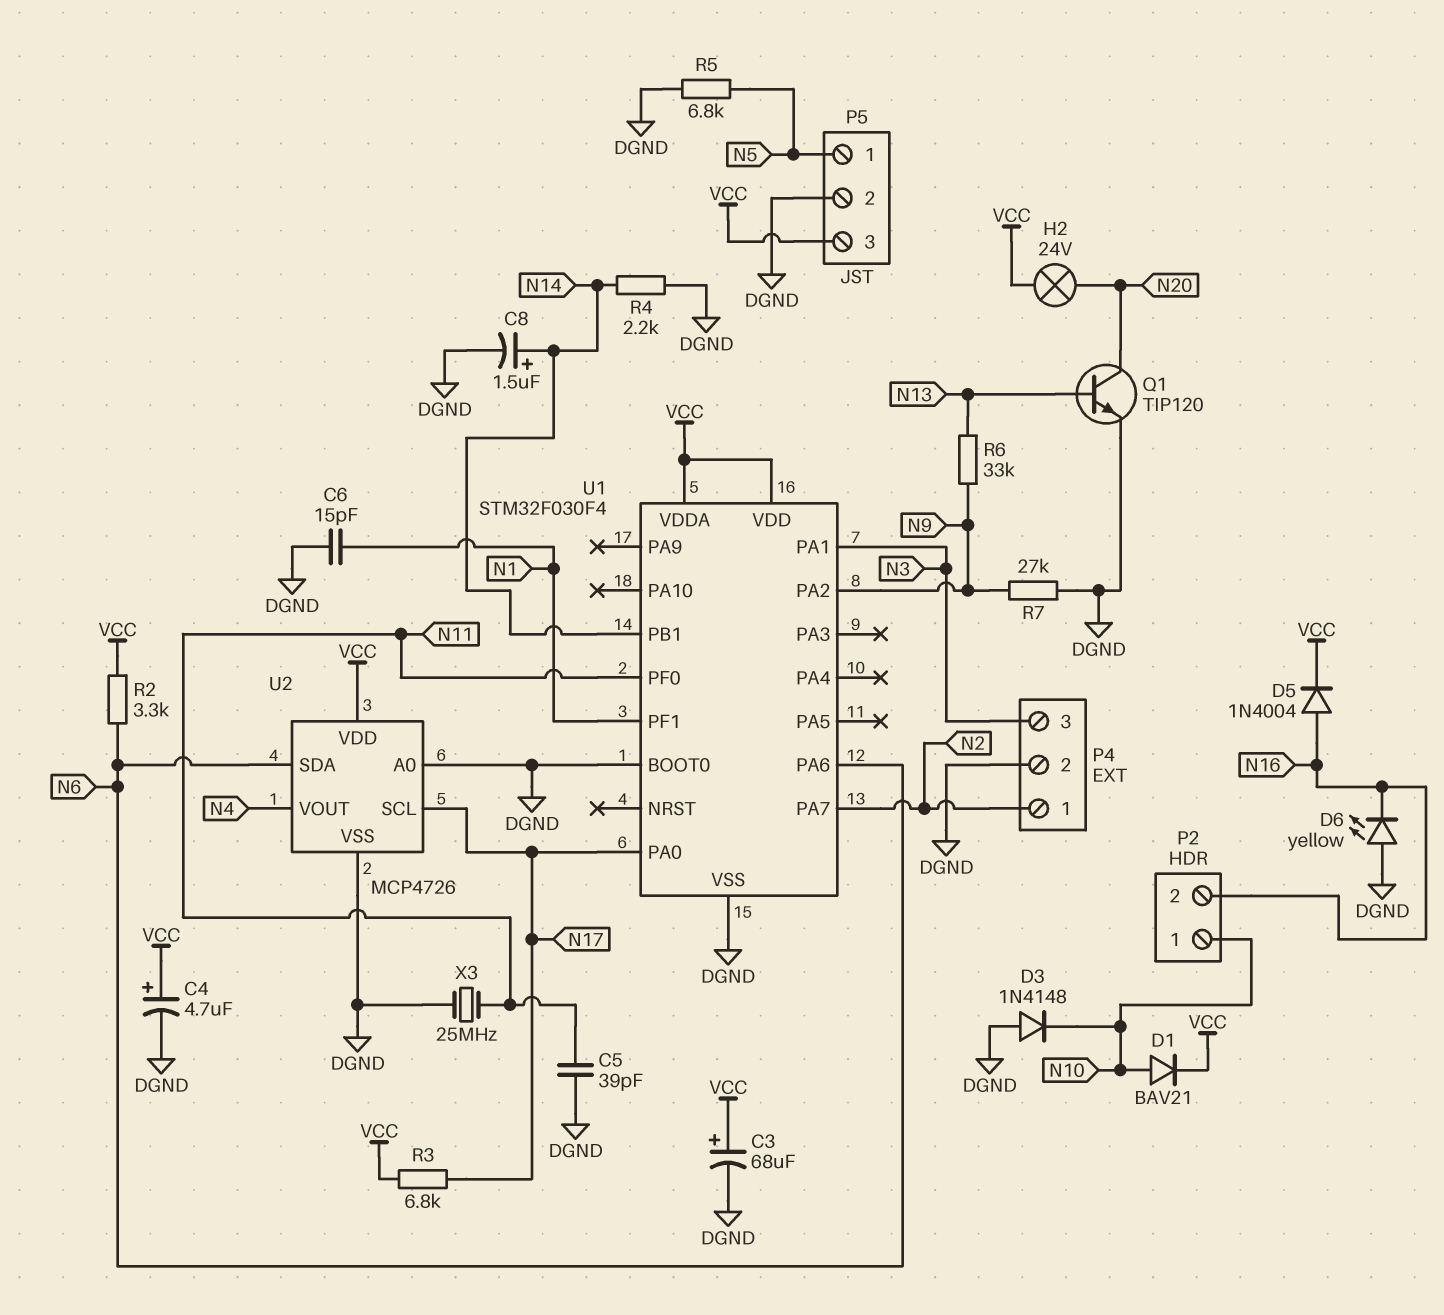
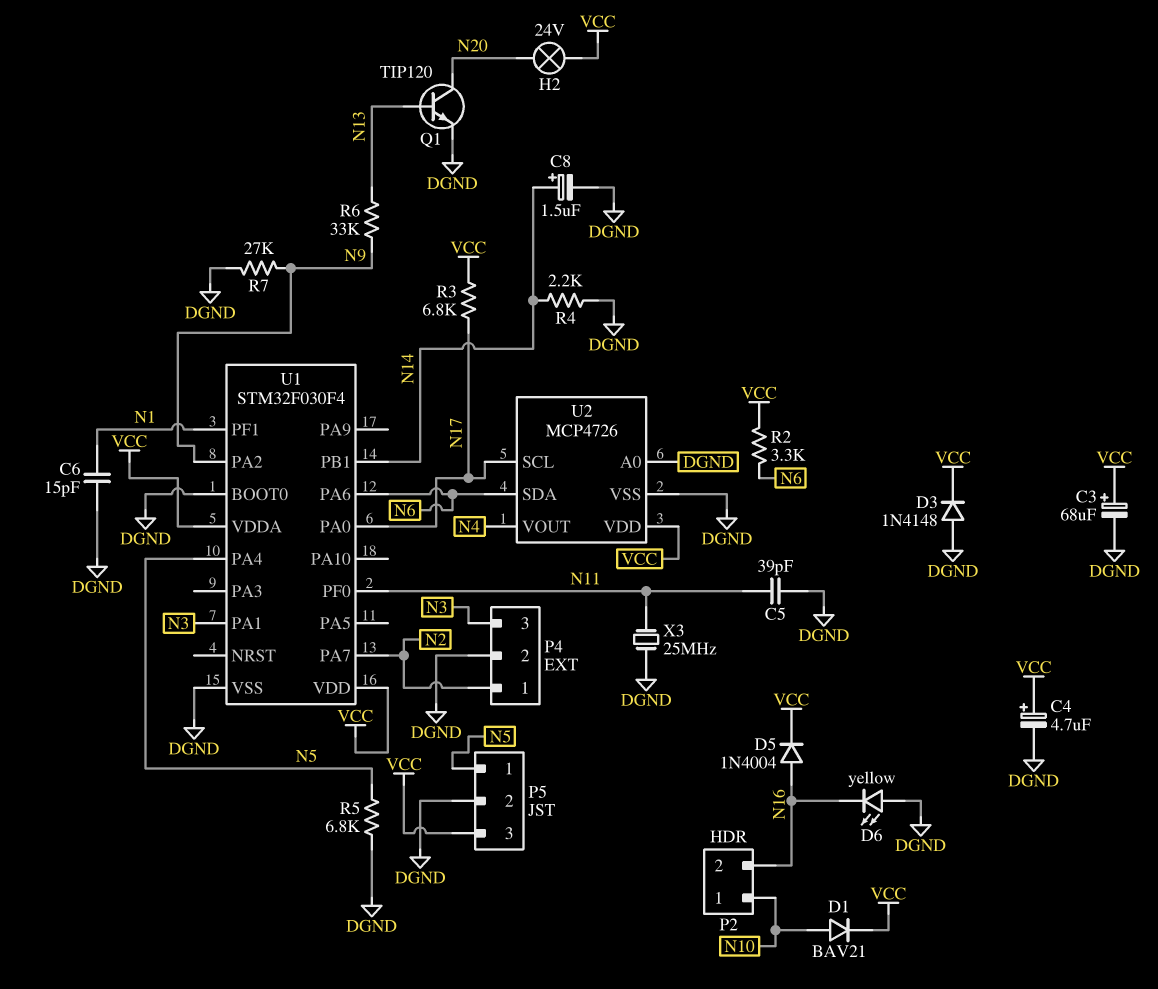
D3: diode 1N4148 (A DGND, K N10) -> diode 1N4148 (A DGND, K VCC)
U1 pin PA4: none -> N5

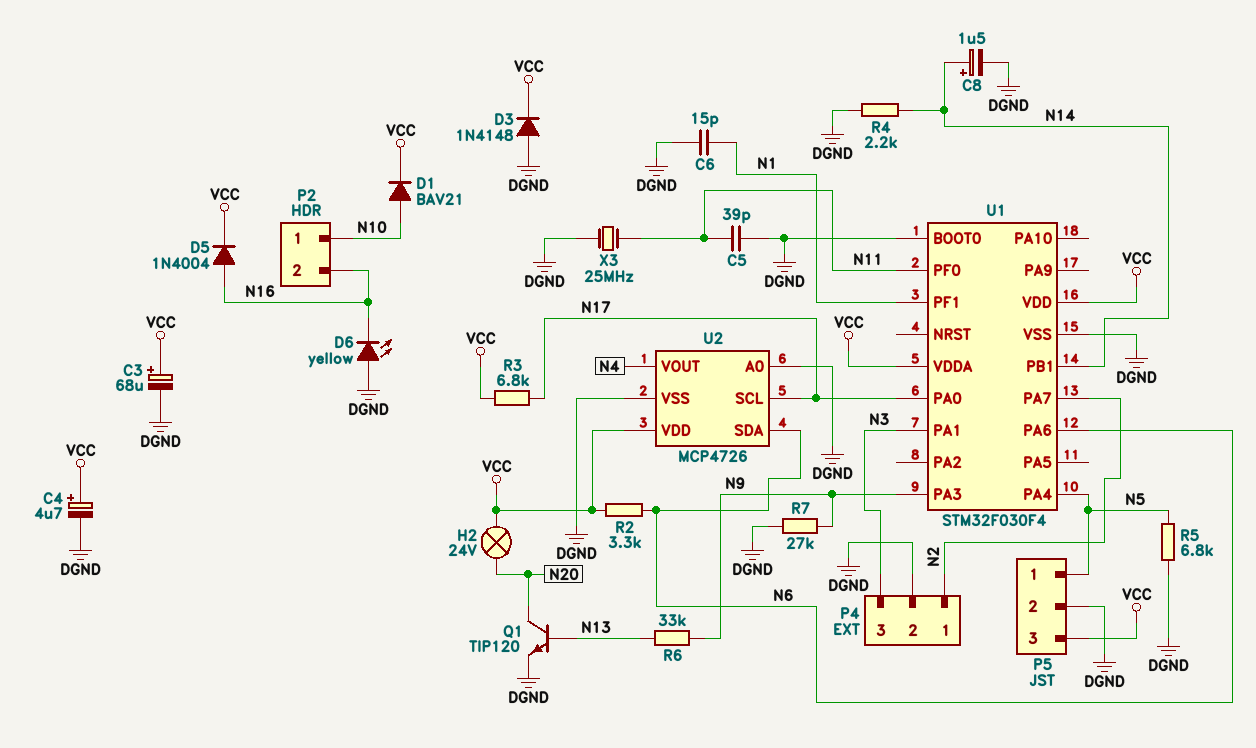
U1 pin PA2: N9 -> none
U1 pin PA3: none -> N9

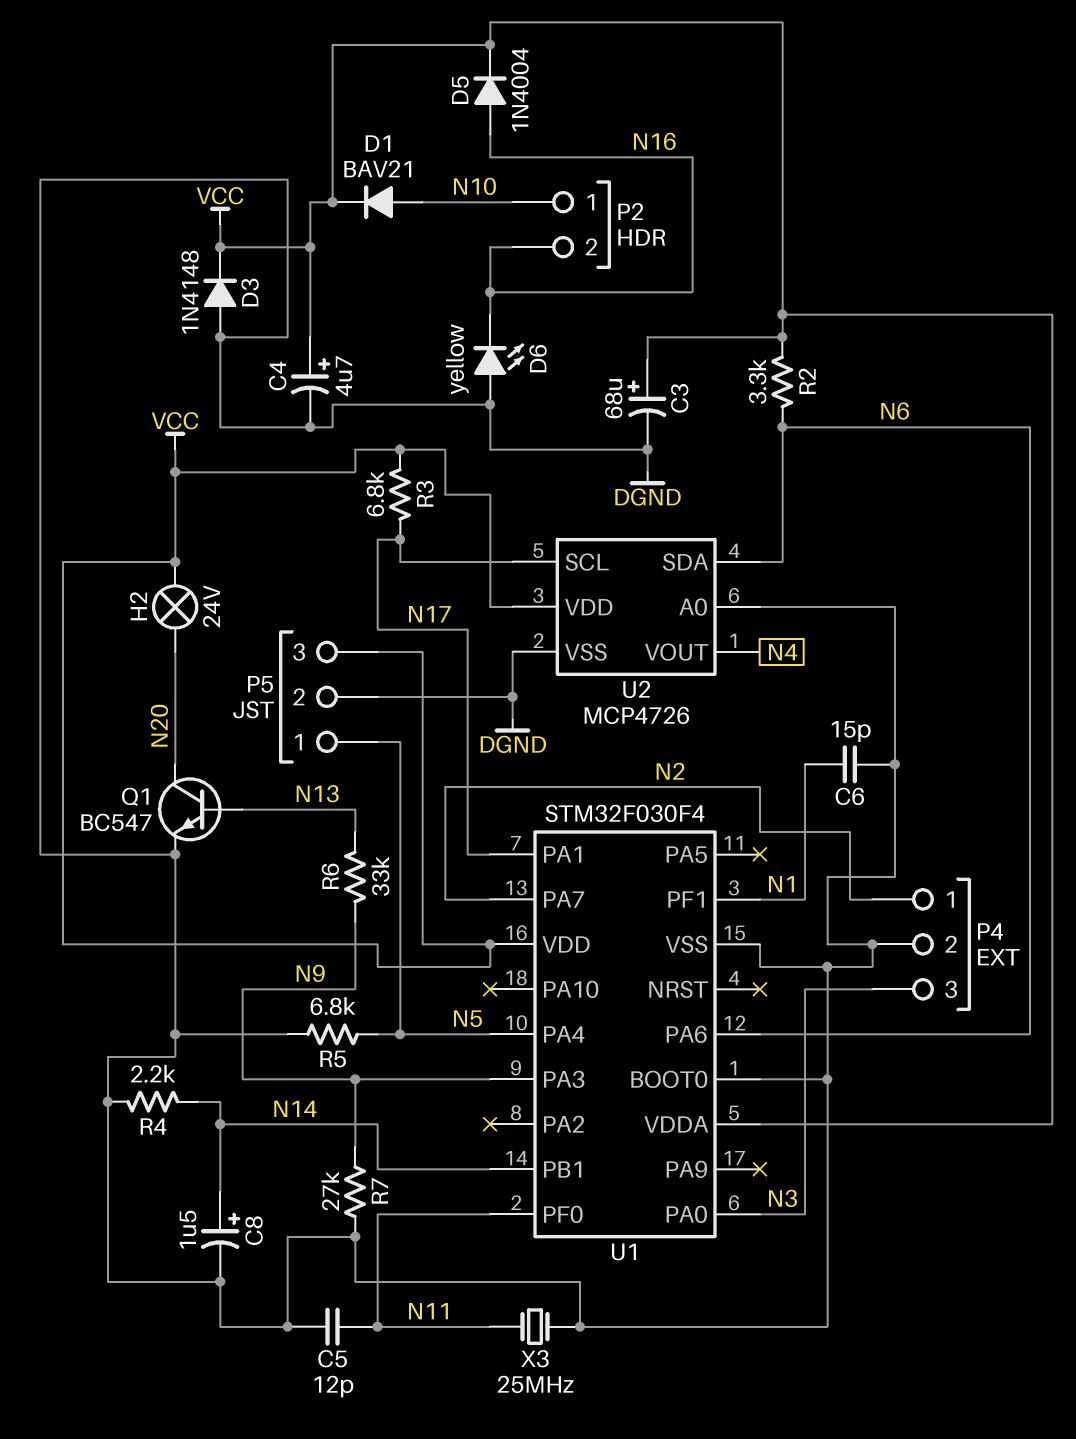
C5: 39pF (DGND, N11) -> 12pF (DGND, N11)
Q1: NPN TIP120 (B N13, C N20, E DGND) -> NPN BC547 (B N13, C N20, E DGND)
U1 pin PA0: N17 -> N3
U1 pin PA1: N3 -> N17

